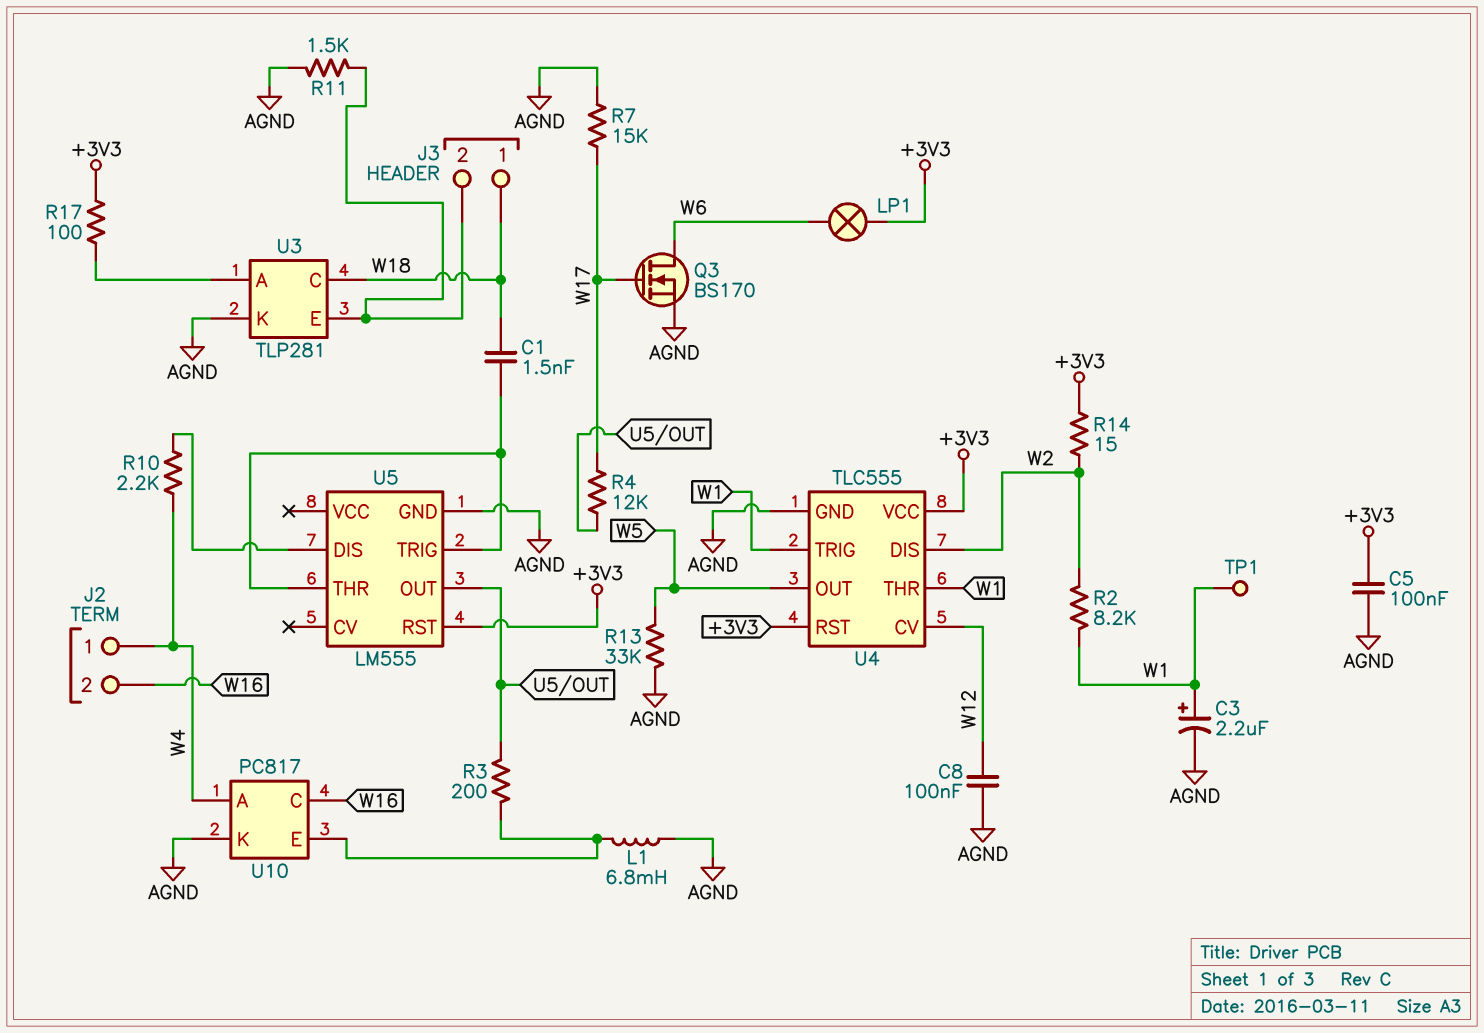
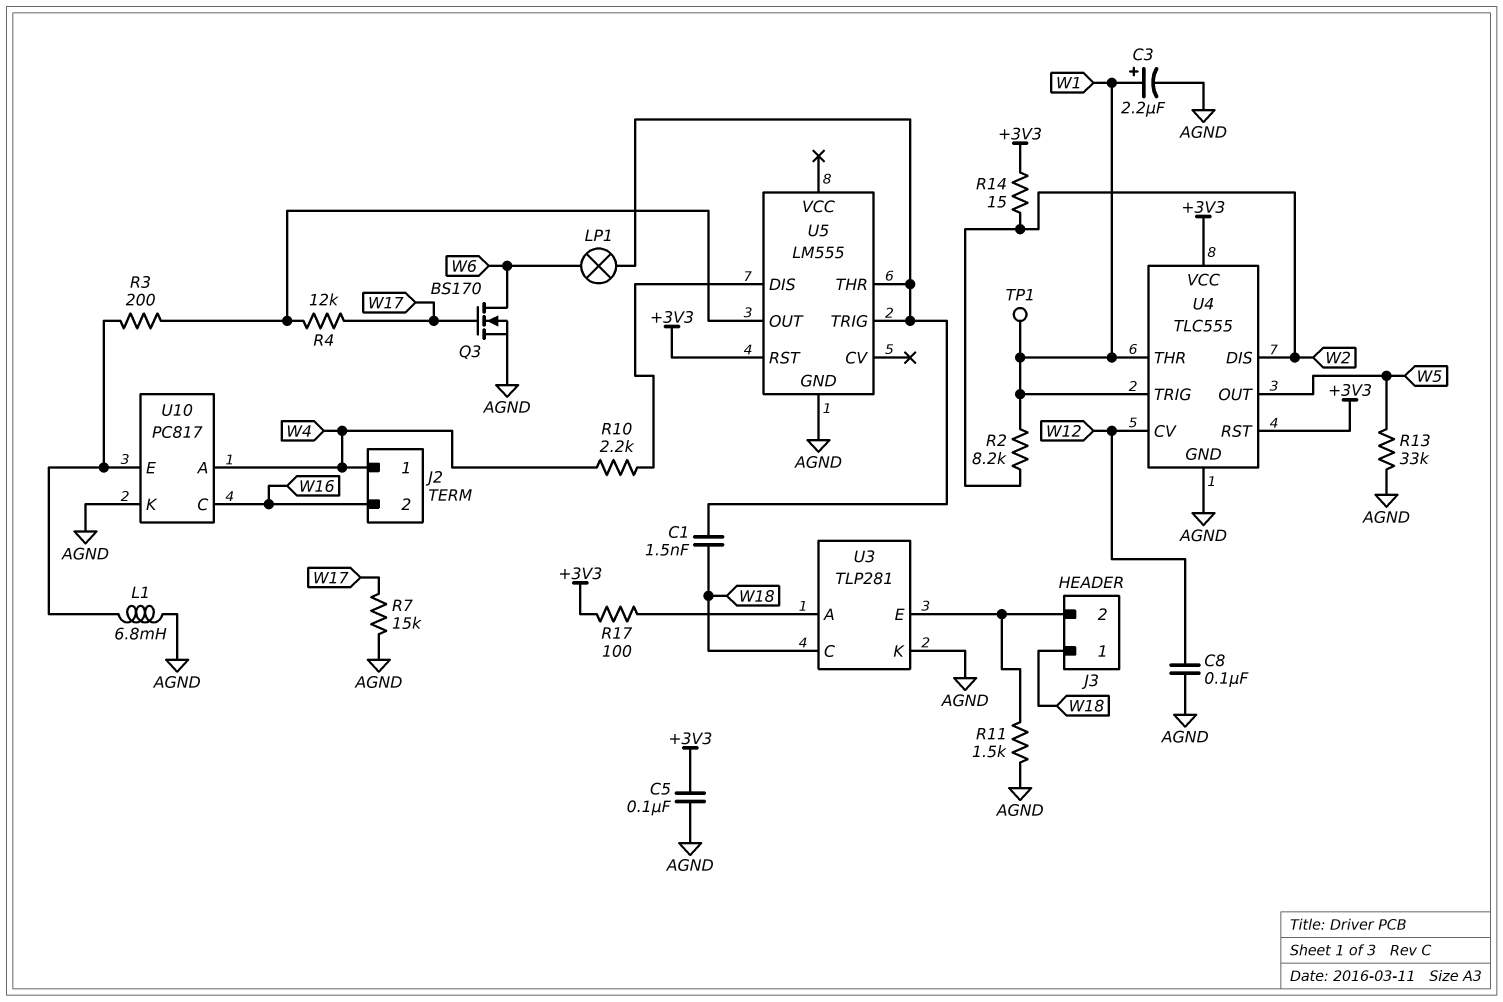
LP1: lamp (+3V3, W6) -> lamp (U5/THR, W6)

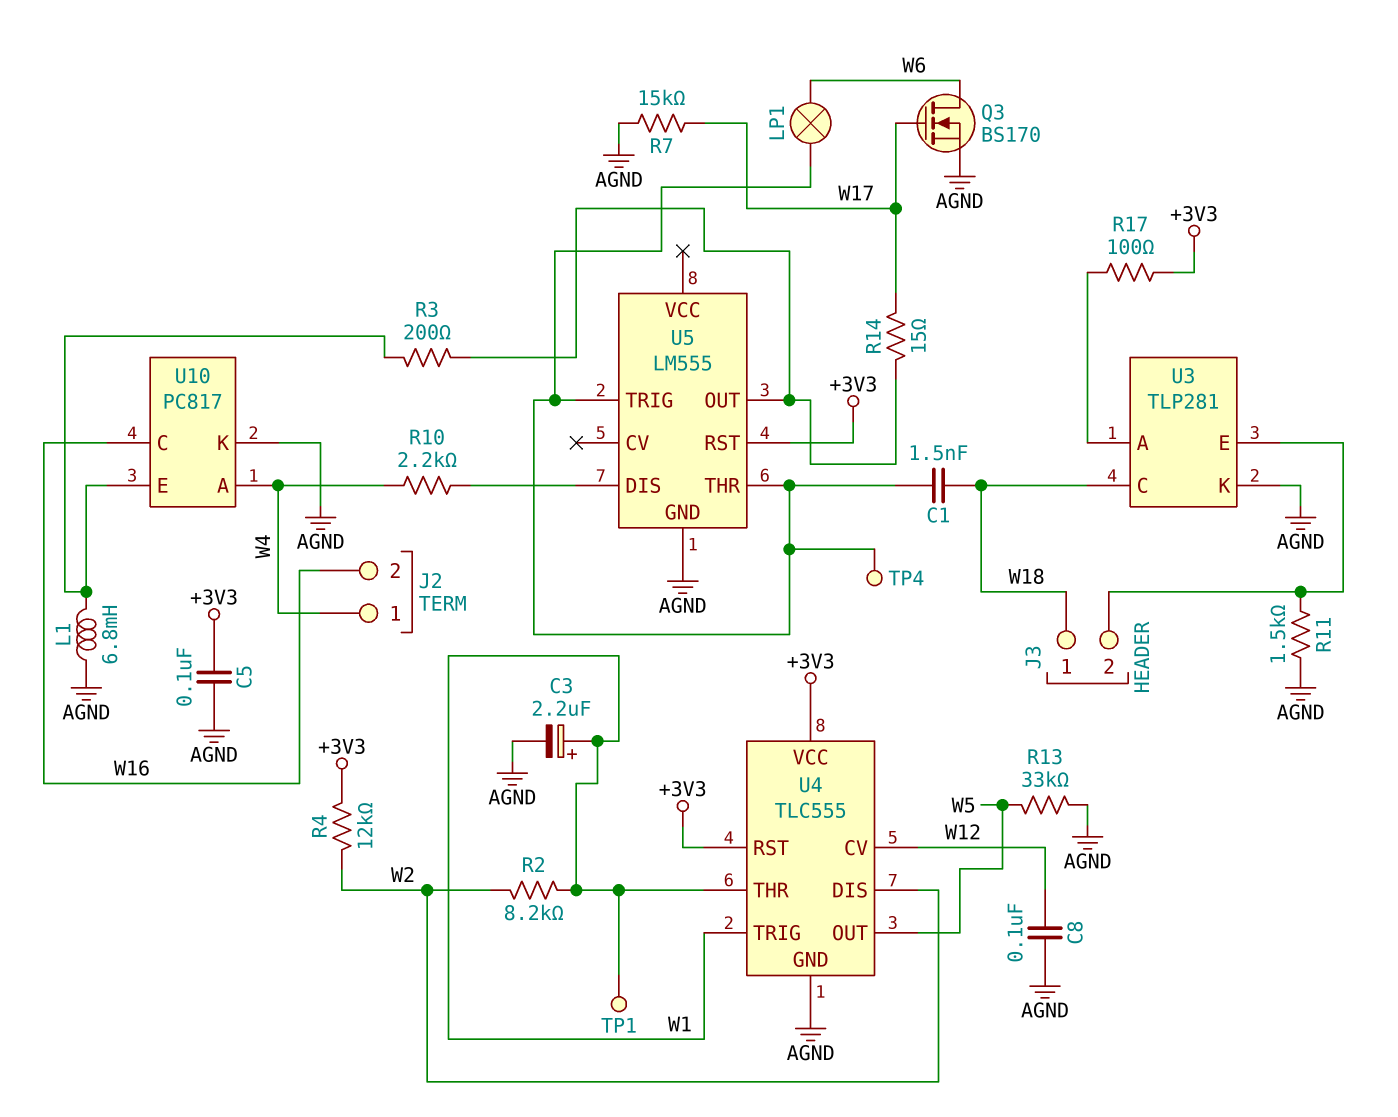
R4: 12k (U5/OUT, W17) -> 12k (+3V3, W2)
R14: 15 (+3V3, W2) -> 15 (U5/OUT, W17)
TP4: none -> test point (U5/THR)

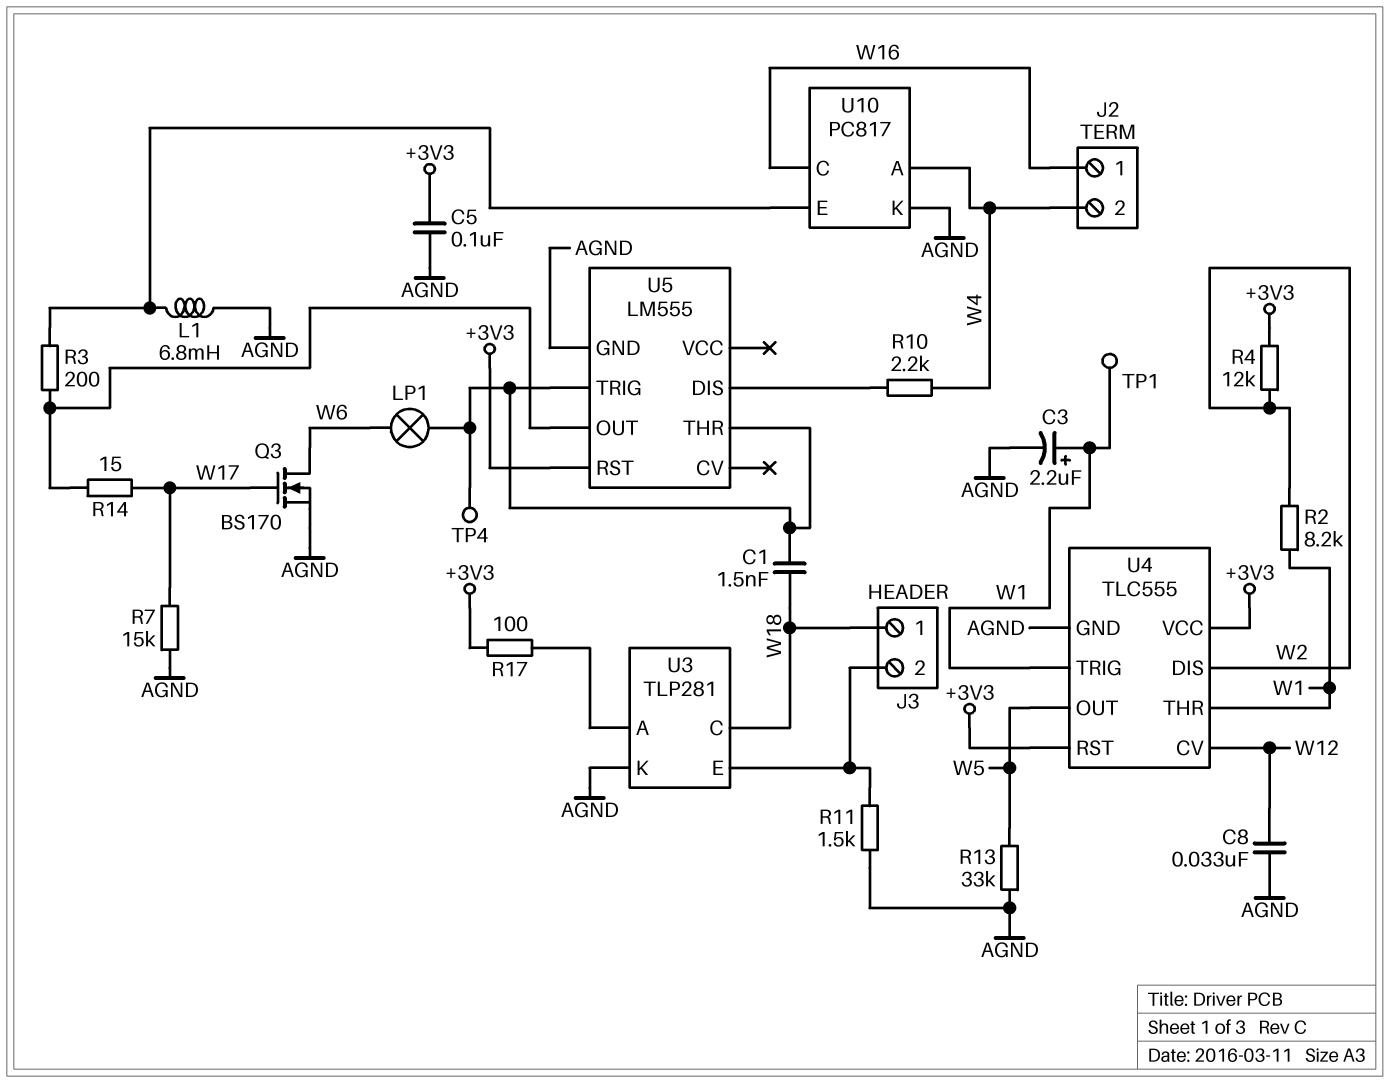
C8: 100nF (AGND, W12) -> 33nF (AGND, W12)
J2 pin 1: W4 -> W16
J2 pin 2: W16 -> W4

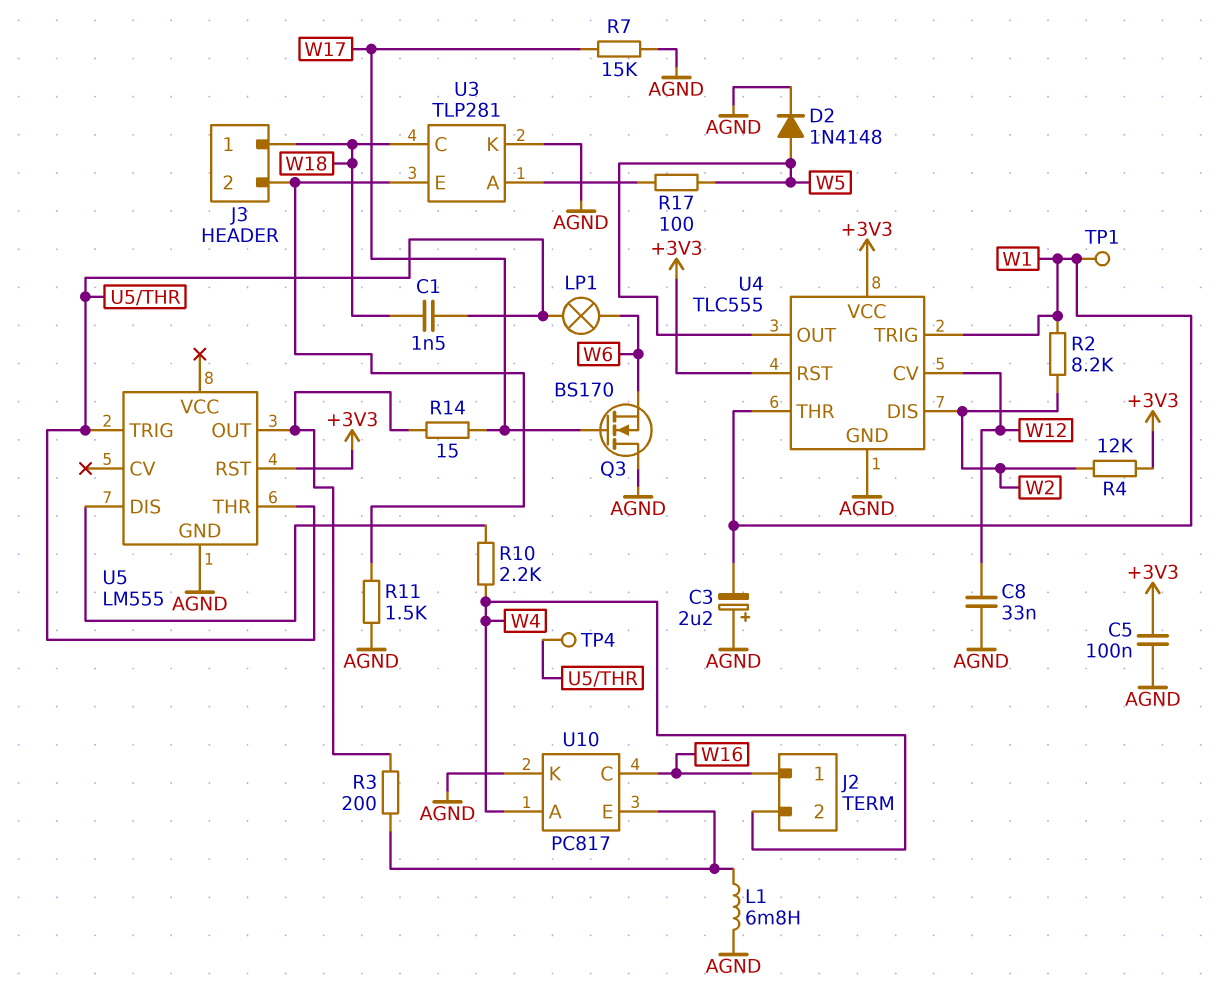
C3: 2.2uF (plus W1, minus AGND) -> 2.2uF (plus AGND, minus W1)
D2: none -> diode 1N4148 (A W5, K AGND)
Q3: NMOS BS170 (G W17, D W6, S AGND) -> NMOS BS170 (G W17, D AGND, S W6)
R13: 33k (AGND, W5) -> none
R17: 100 (+3V3, U3/A) -> 100 (U3/A, W5)

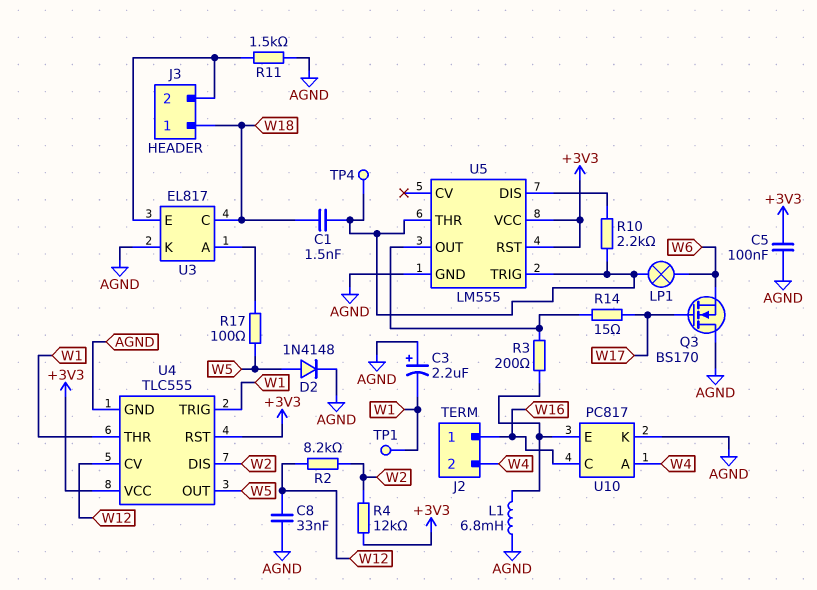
R2: 8.2k (W1, W2) -> 8.2k (W2, W12)
R7: 15k (AGND, W17) -> none
R10: 2.2k (U5/DIS, W4) -> 2.2k (U5/DIS, U5/THR)
U3: TLP281 -> EL817
U5 pin VCC: none -> +3V3

